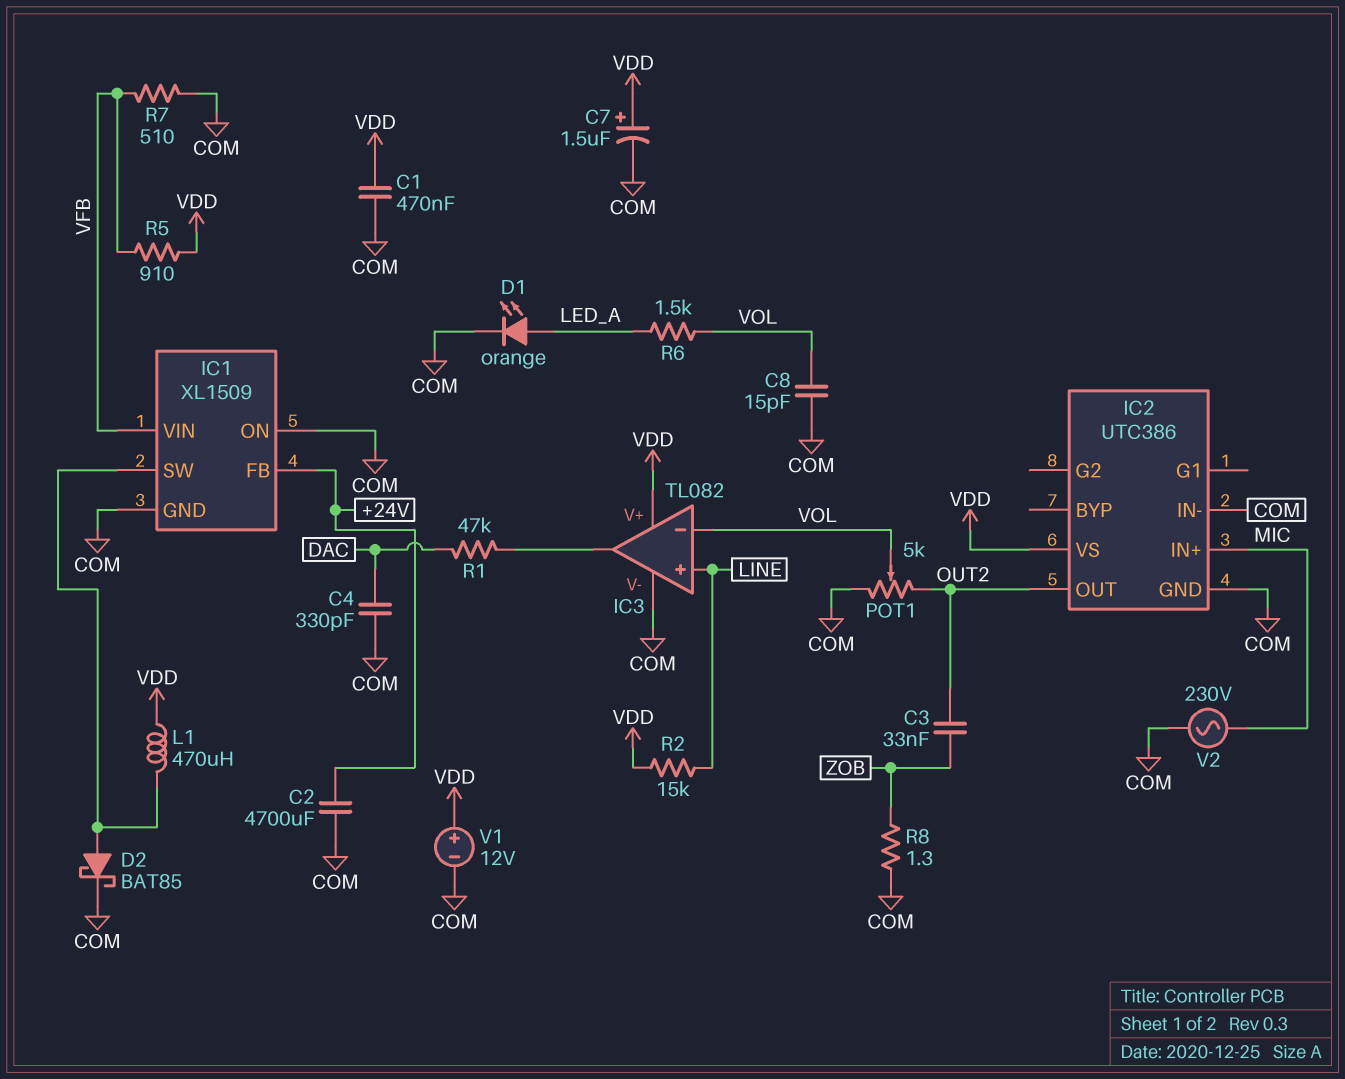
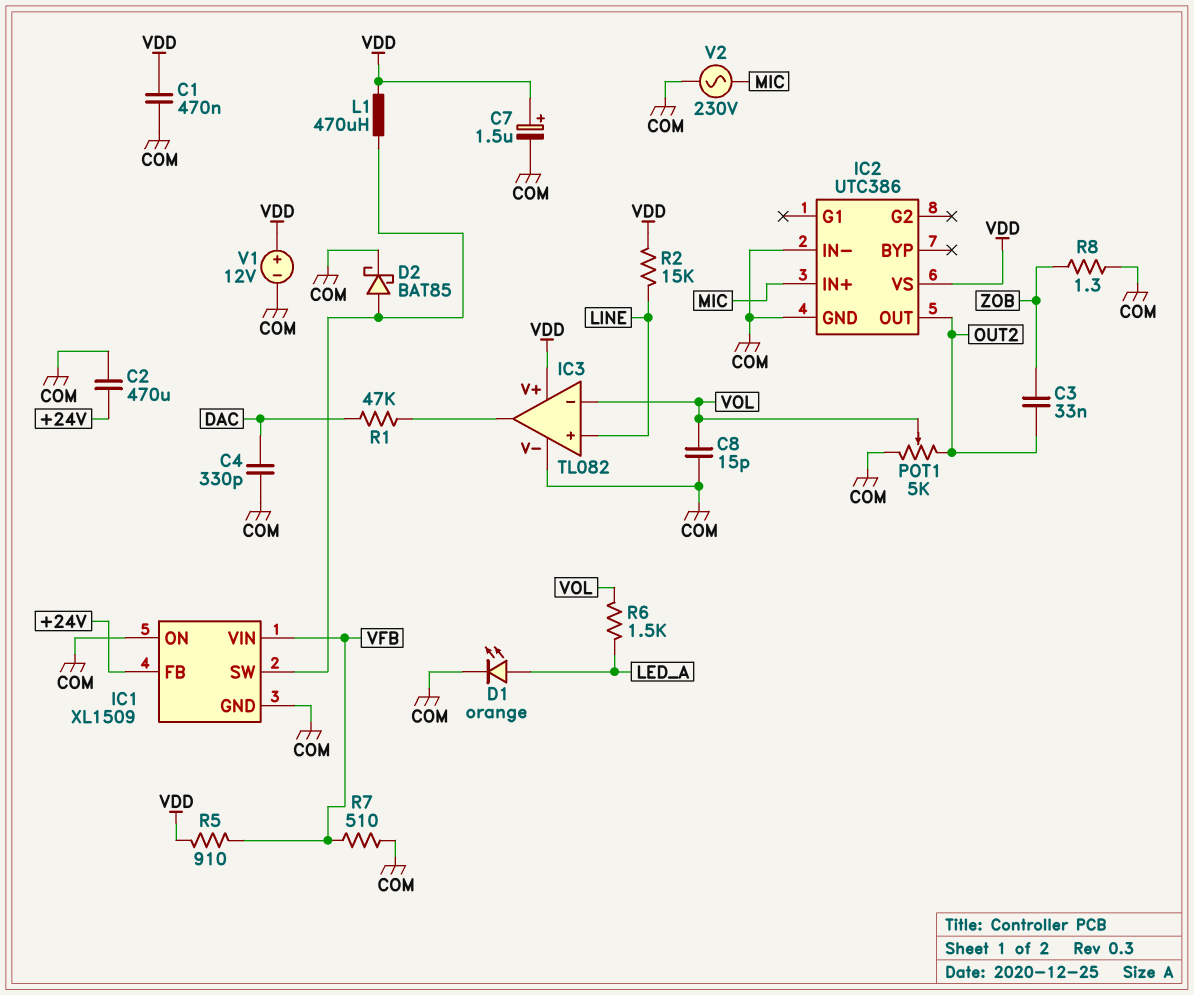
C2: 4700uF (+24V, COM) -> 470uF (+24V, COM)

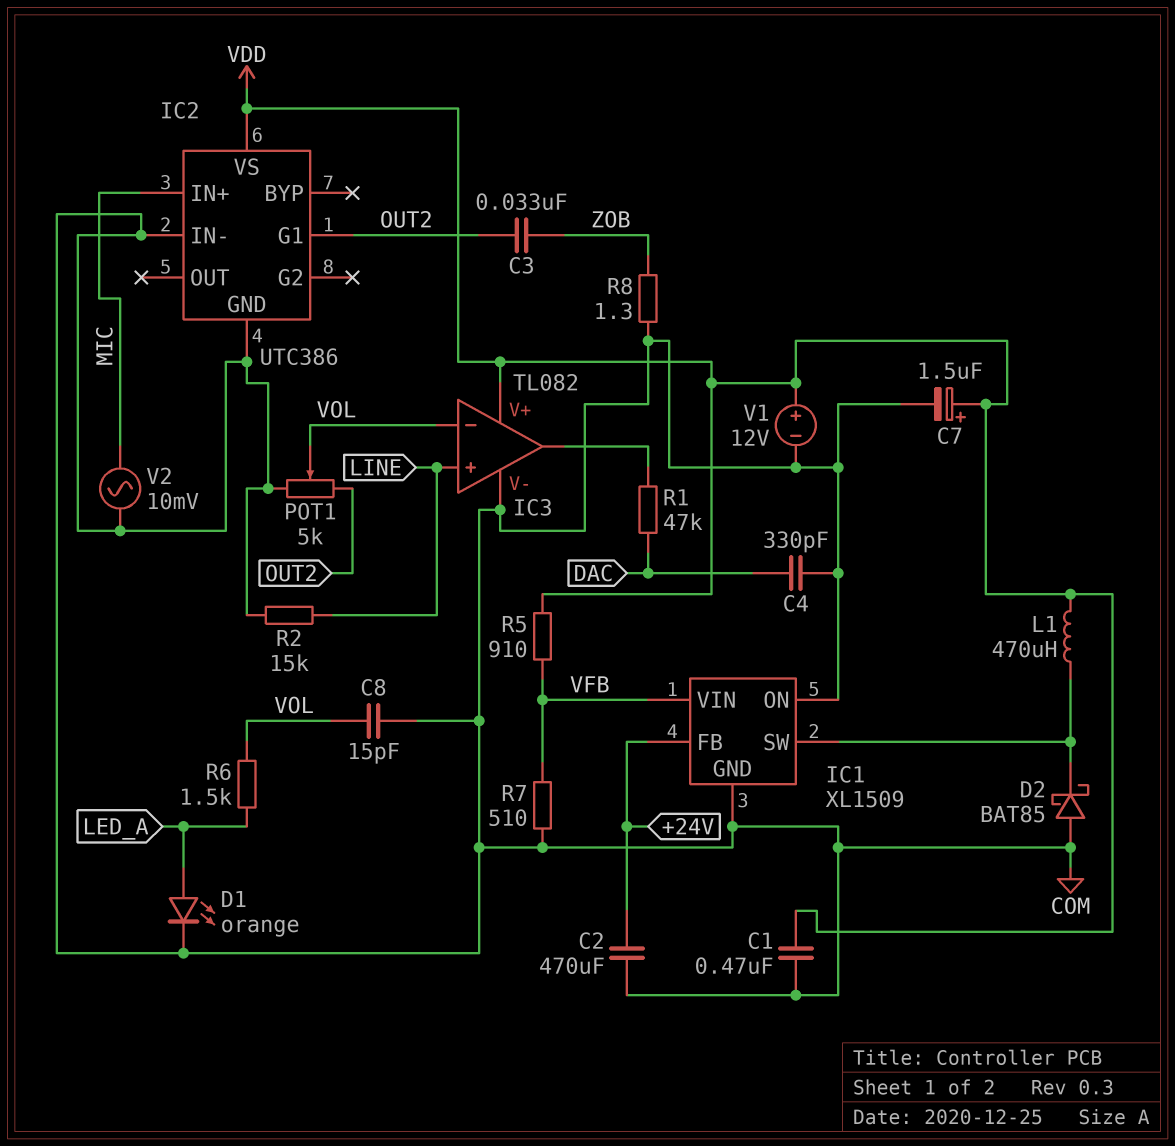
D2: schottky BAT85 (A IC1/SW, K COM) -> schottky BAT85 (A COM, K IC1/SW)
IC2 pin G1: none -> OUT2
IC2 pin OUT: OUT2 -> none
R2: 15k (LINE, VDD) -> 15k (COM, LINE)
V2: AC 230V (COM, MIC) -> AC 10mV (COM, MIC)

